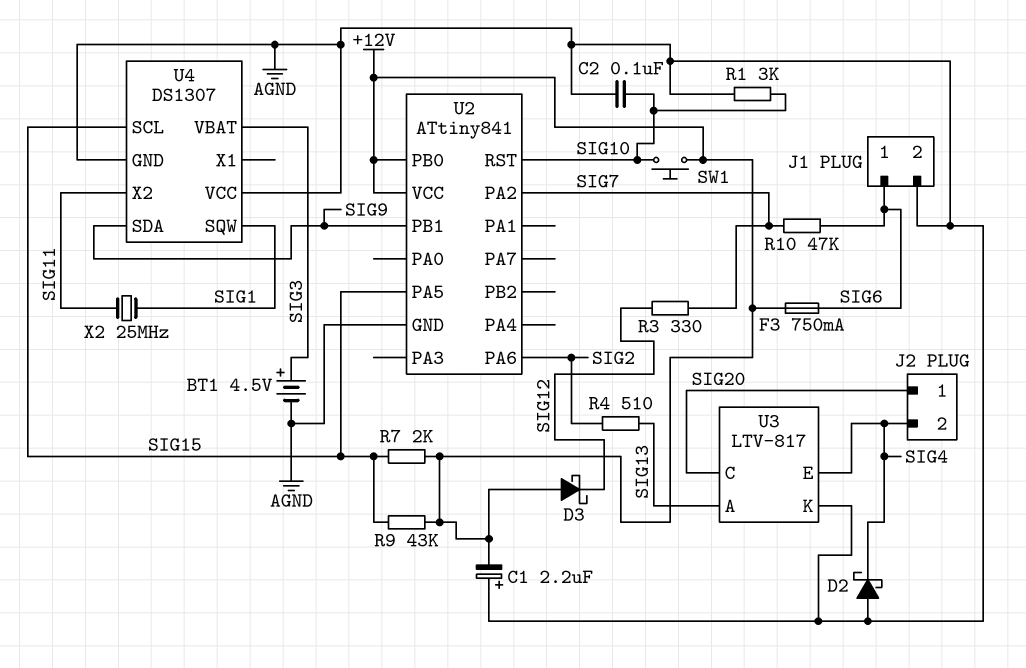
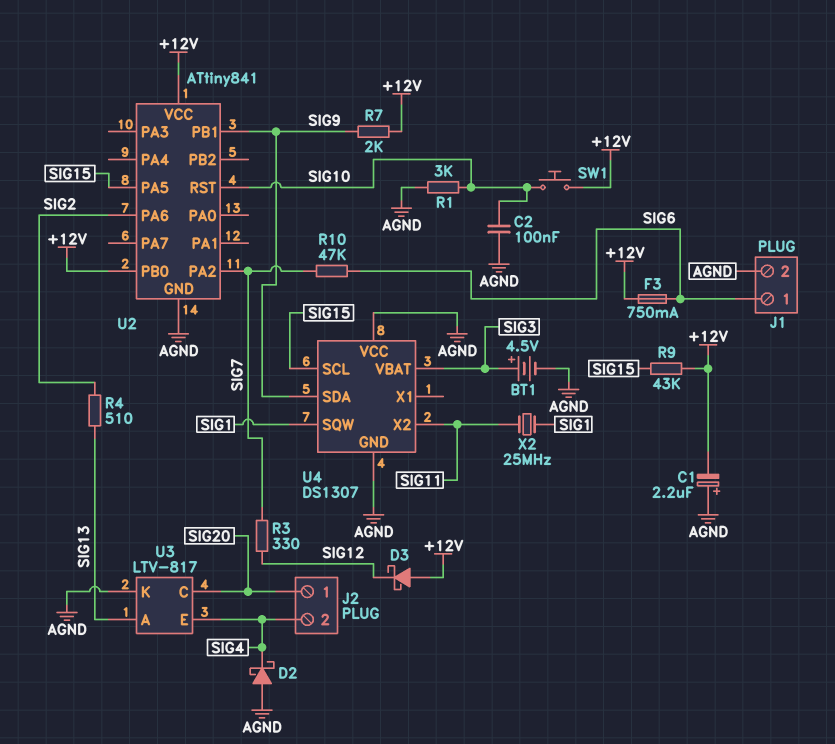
R7: 2k (+12V, SIG15) -> 2k (+12V, SIG9)

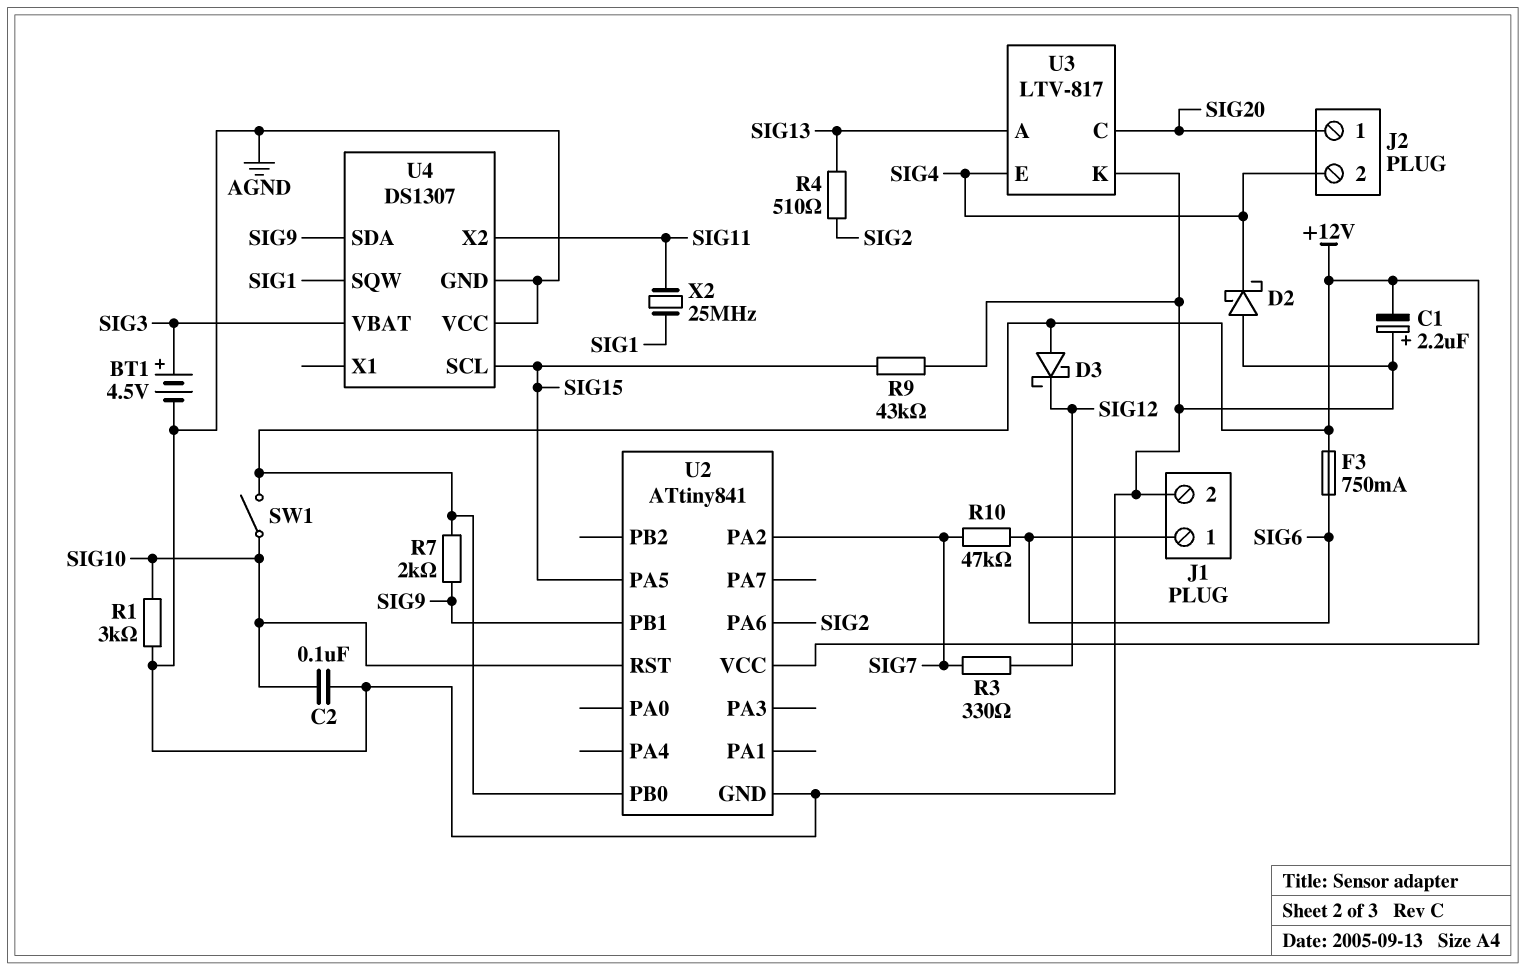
R9: 43k (+12V, SIG15) -> 43k (AGND, SIG15)
SW1: button (+12V, SIG10) -> switch (+12V, SIG10)

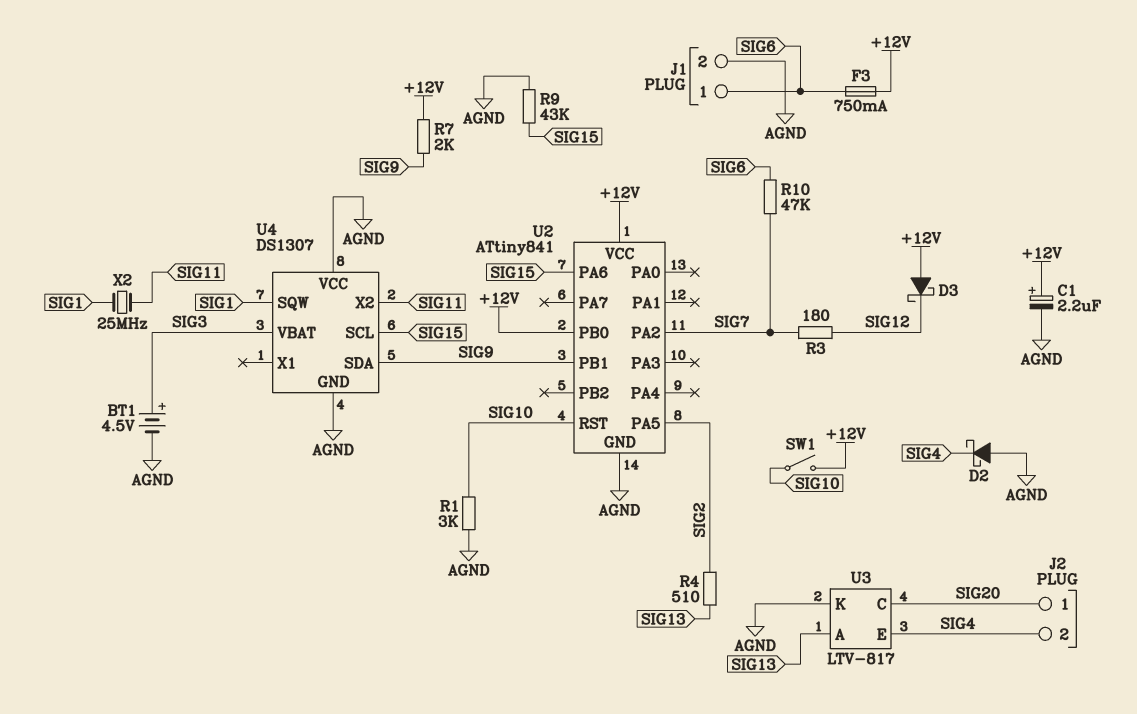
C1: 2.2uF (plus AGND, minus +12V) -> 2.2uF (plus +12V, minus AGND)
C2: 100nF (AGND, SIG10) -> none
R3: 330 (SIG7, SIG12) -> 180 (SIG7, SIG12)
U2 pin PA5: SIG15 -> SIG2
U2 pin PA6: SIG2 -> SIG15

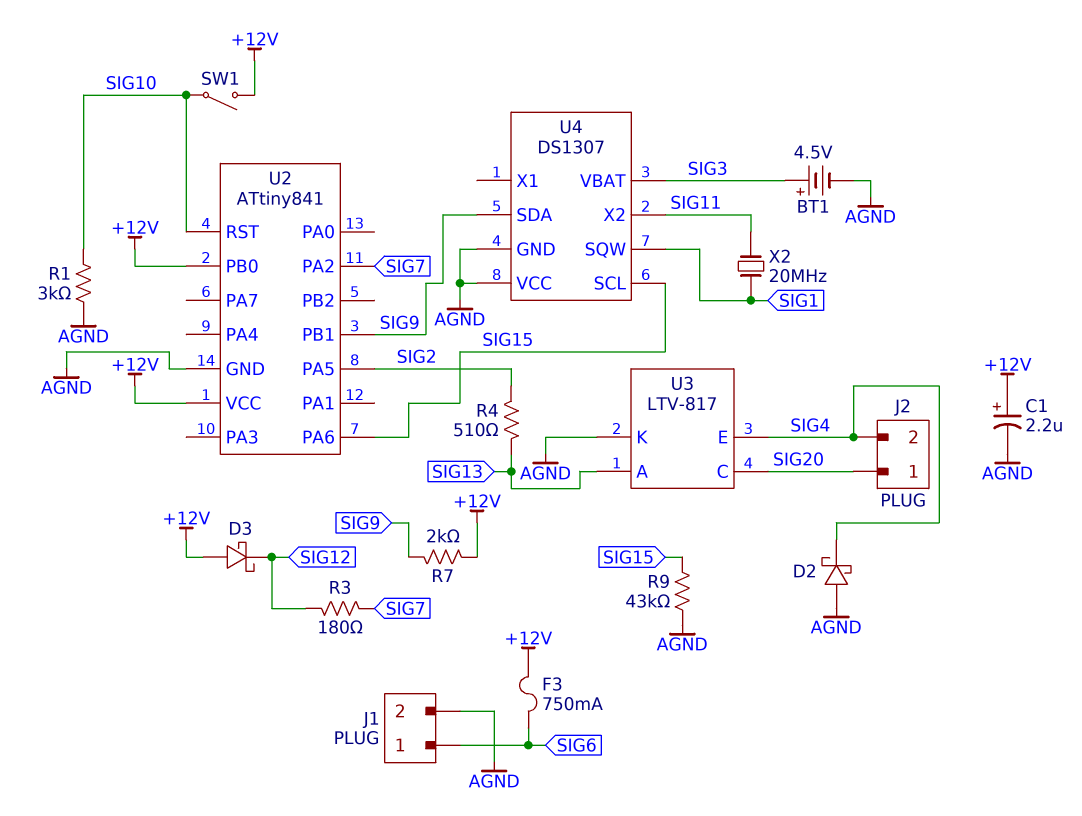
R10: 47k (SIG6, SIG7) -> none
X2: 25MHz (SIG1, SIG11) -> 20MHz (SIG1, SIG11)

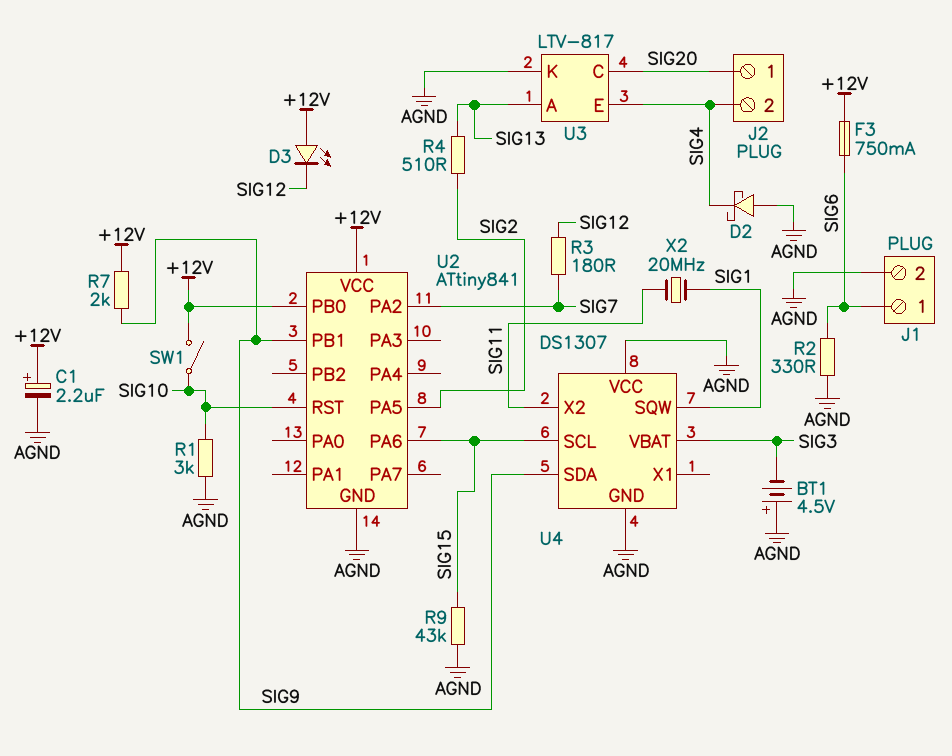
BT1: 4.5V (plus SIG3, minus AGND) -> 4.5V (plus AGND, minus SIG3)
D3: schottky (A +12V, K SIG12) -> LED (A +12V, K SIG12)
R2: none -> 330 (AGND, SIG6)

